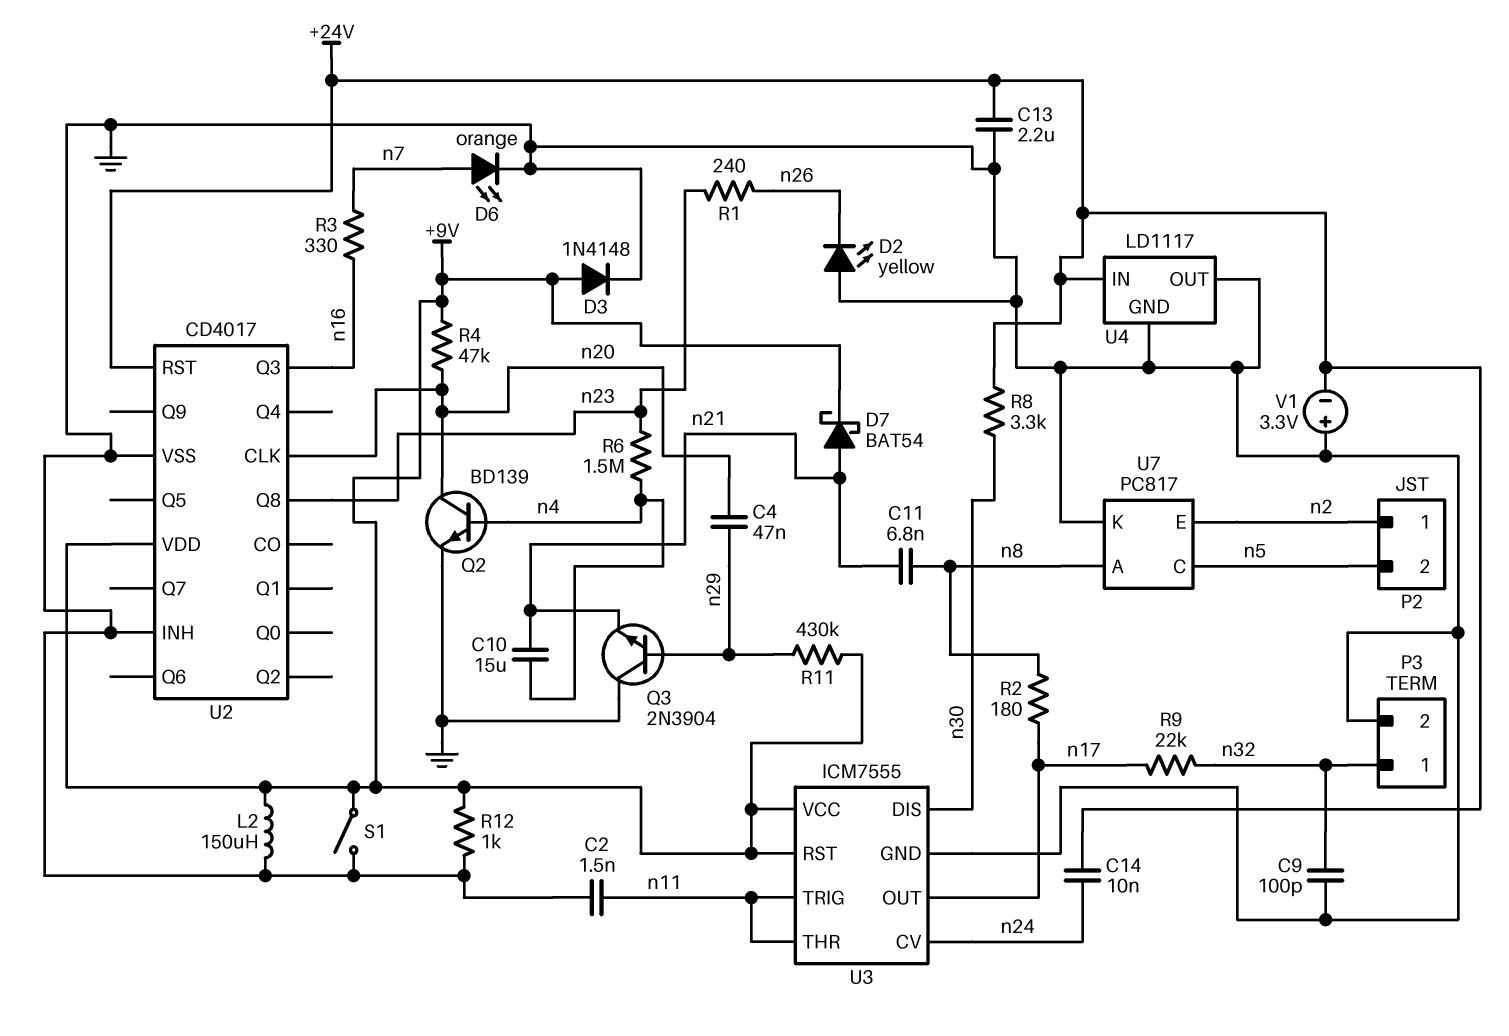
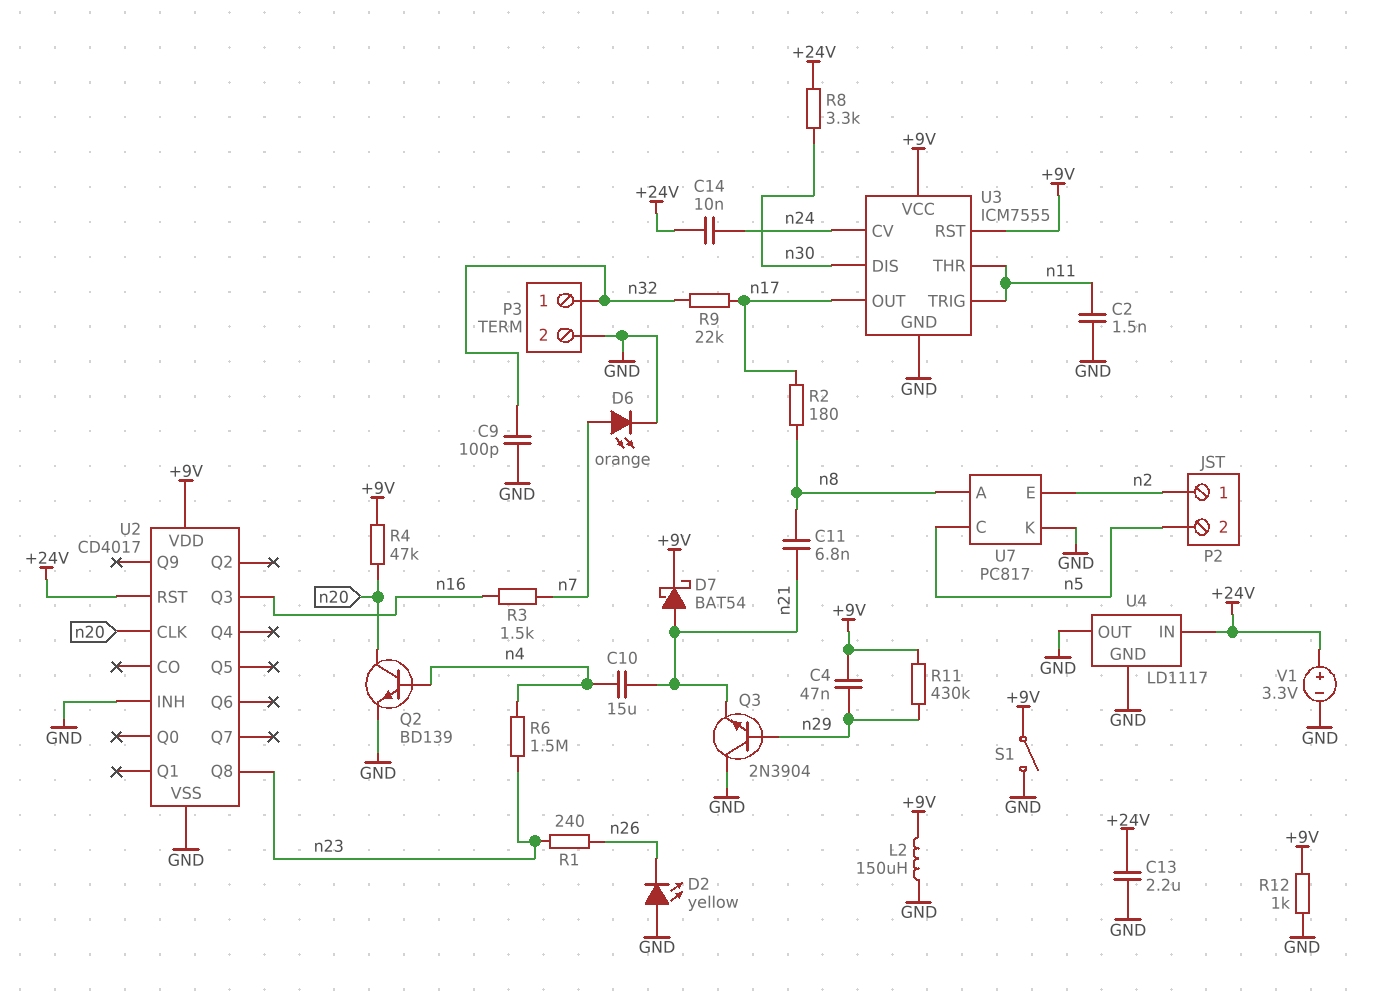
C4: 47nF (n20, n29) -> 47nF (+9V, n29)
D3: diode 1N4148 (A +9V, K GND) -> none
R3: 330 (n7, n16) -> 1.5k (n7, n16)
V1: 3.3V (plus GND, minus +24V) -> 3.3V (plus +24V, minus GND)

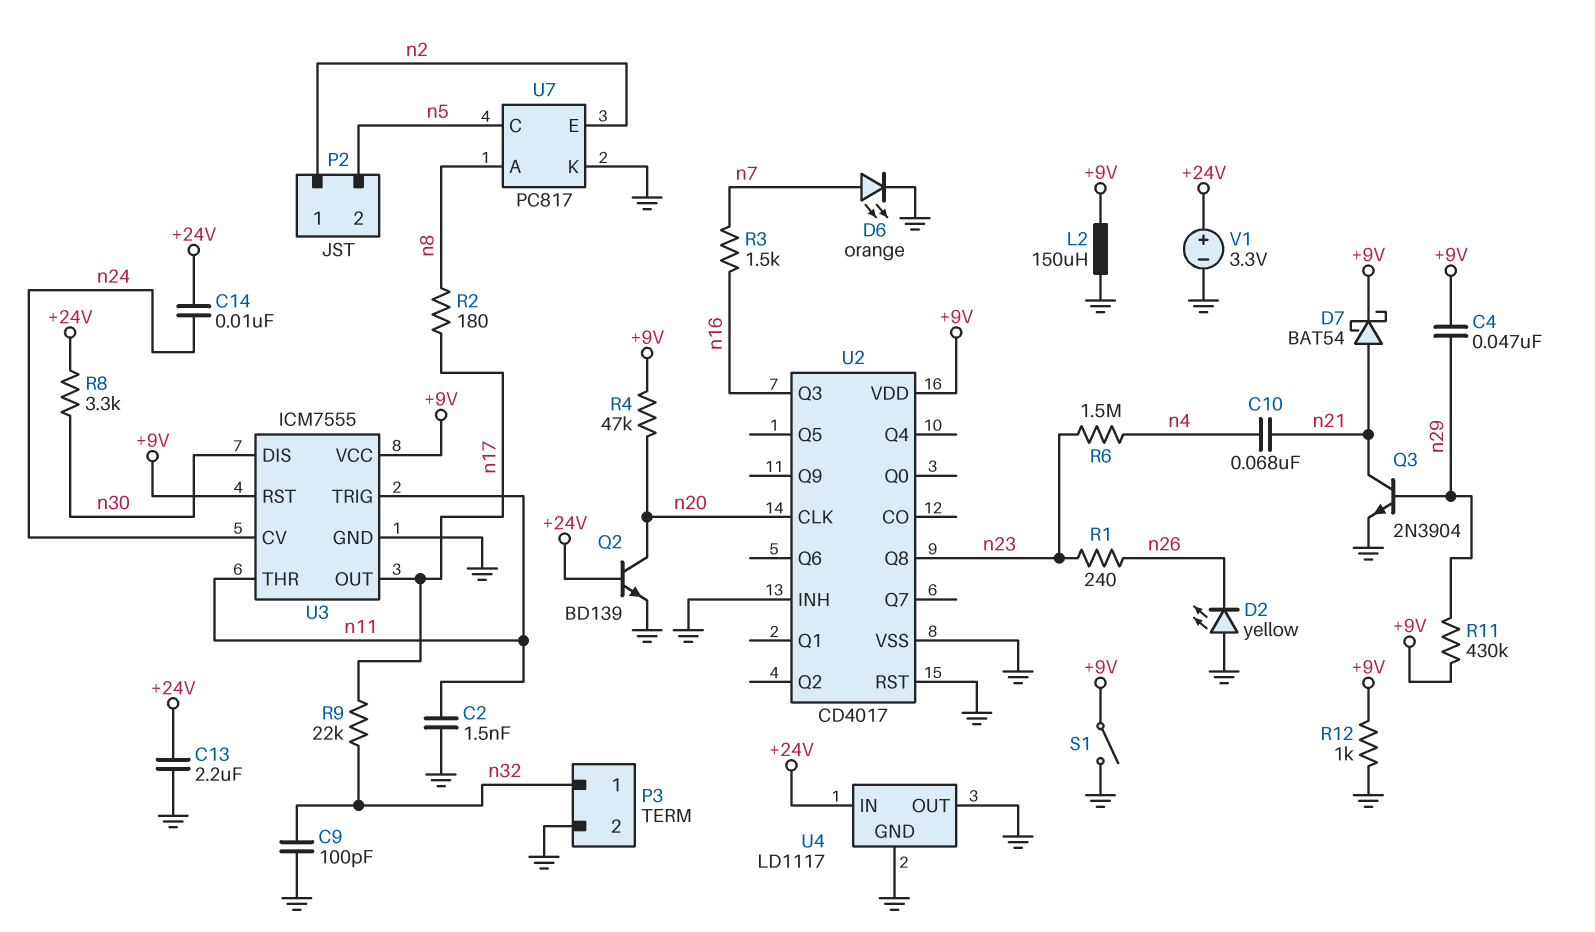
C10: 15uF (n4, n21) -> 68nF (n4, n21)
C11: 6.8nF (n8, n21) -> none
Q2: NPN BD139 (B n4, C n20, E GND) -> NPN BD139 (B +24V, C n20, E GND)
Q3: NPN 2N3904 (B n29, C GND, E n21) -> NPN 2N3904 (B n29, C n21, E GND)
U2 pin RST: +24V -> GND

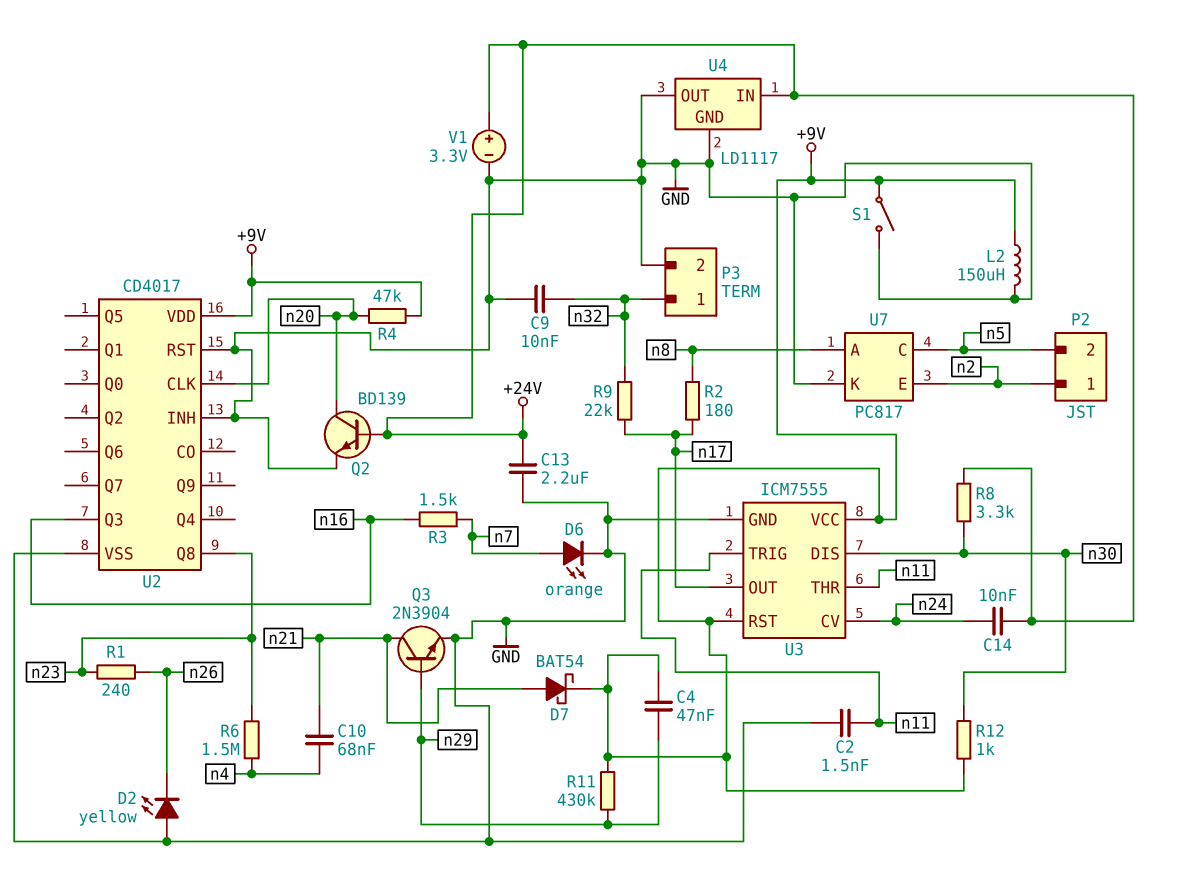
C9: 100pF (GND, n32) -> 10nF (GND, n32)
R12: 1k (+9V, GND) -> 1k (+9V, n30)

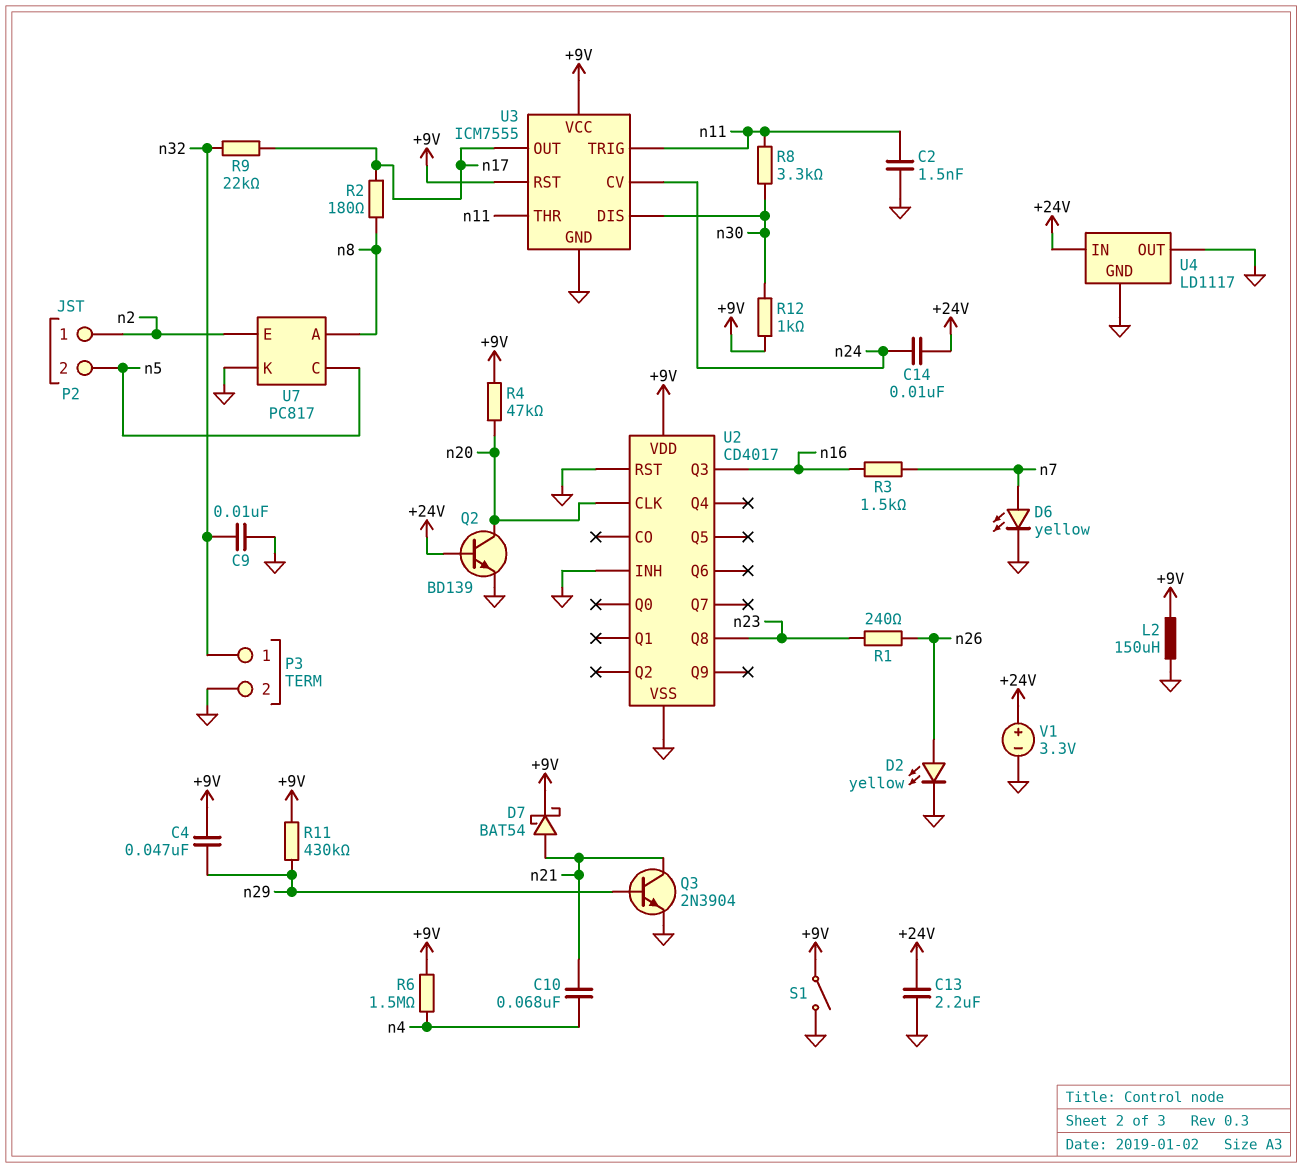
D2: LED yellow (A GND, K n26) -> LED yellow (A n26, K GND)
D6: LED orange (A n7, K GND) -> LED yellow (A n7, K GND)
R6: 1.5M (n4, n23) -> 1.5M (+9V, n4)
R8: 3.3k (+24V, n30) -> 3.3k (n11, n30)

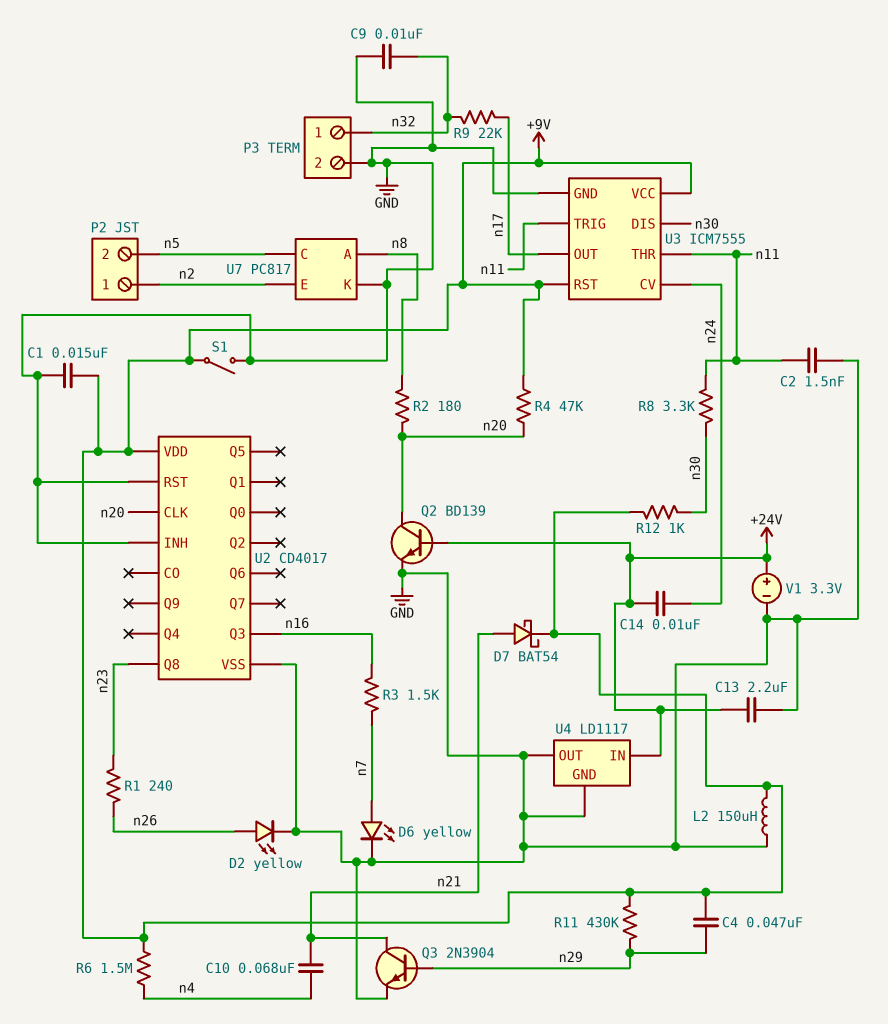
C1: none -> 15nF (+9V, GND)
R2: 180 (n8, n17) -> 180 (n8, n20)

